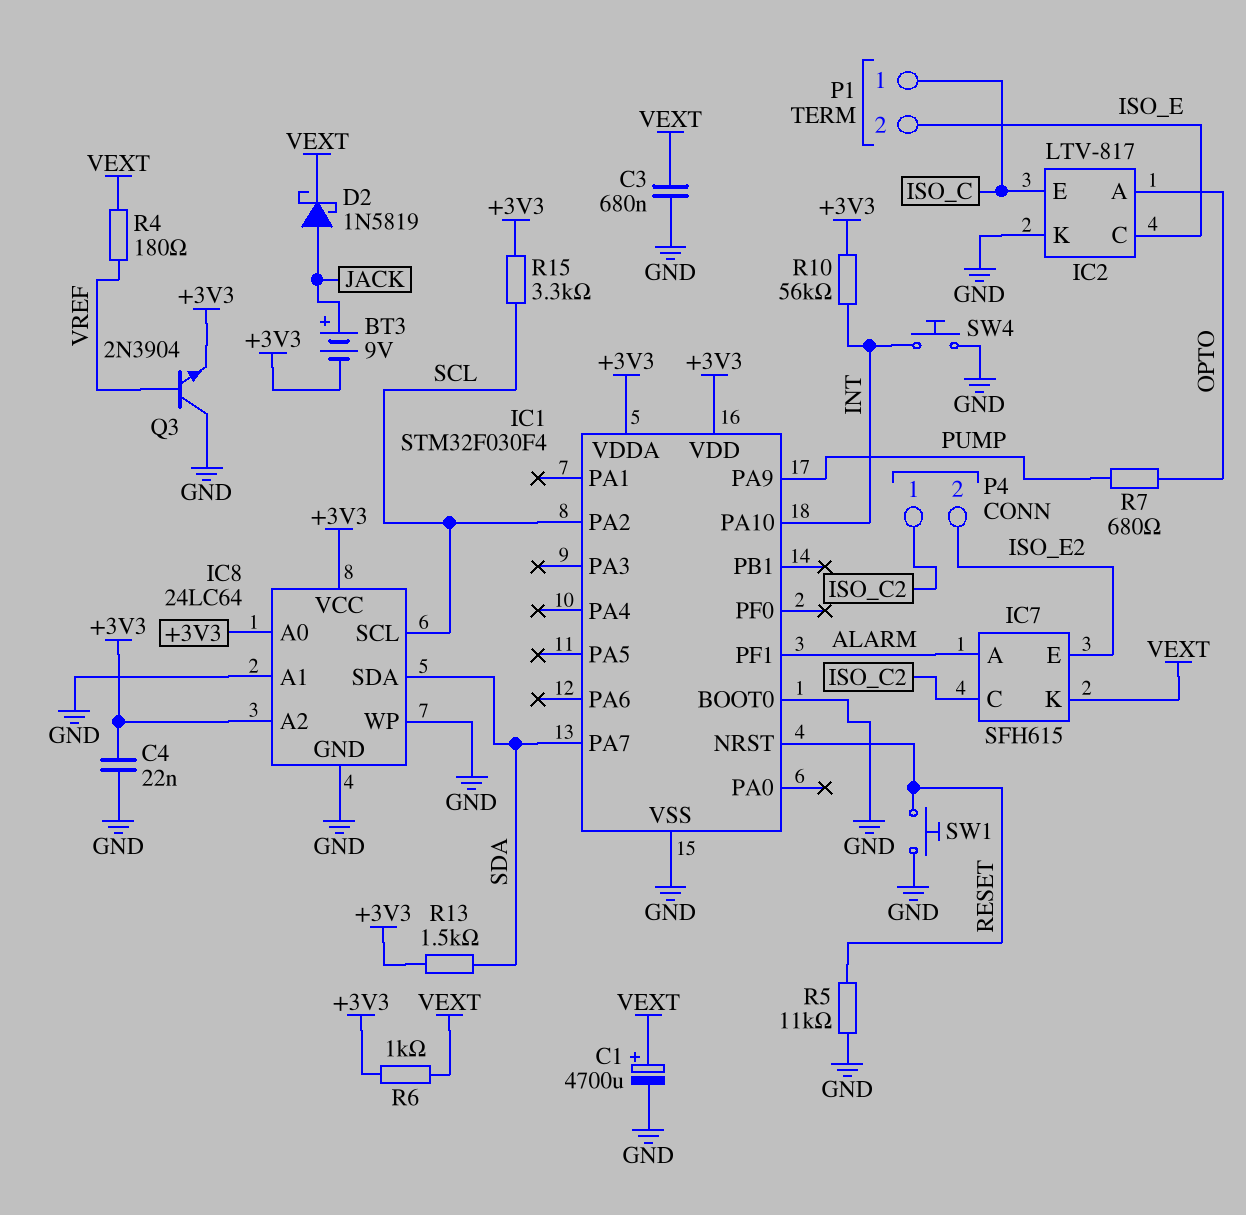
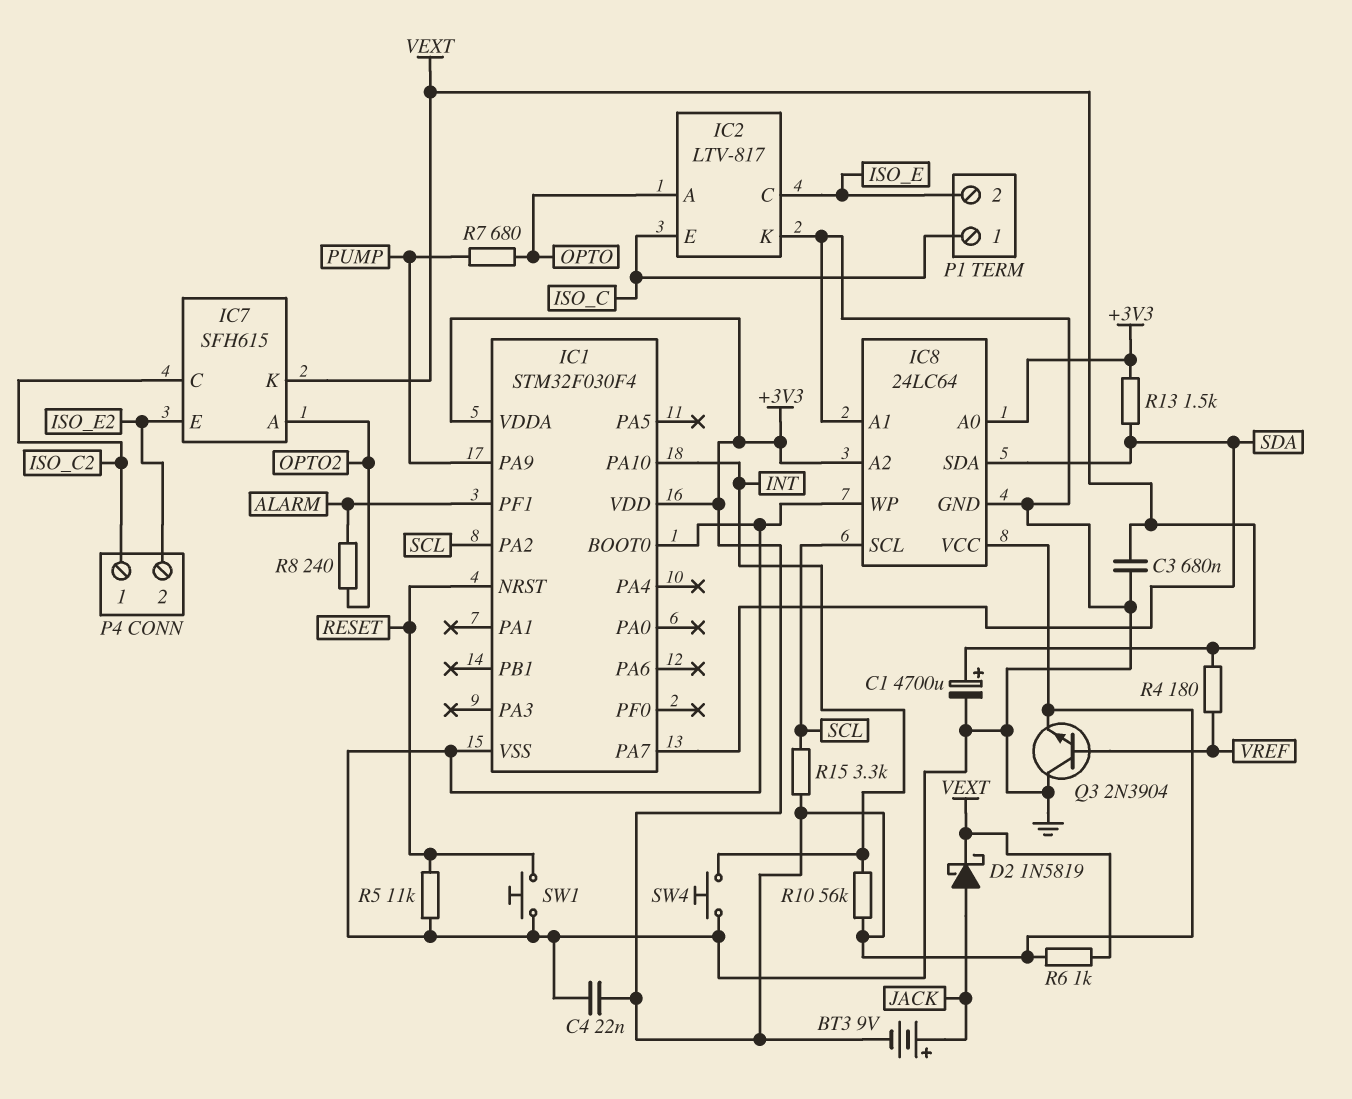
IC7 pin A: ALARM -> OPTO2
R8: none -> 240 (ALARM, OPTO2)

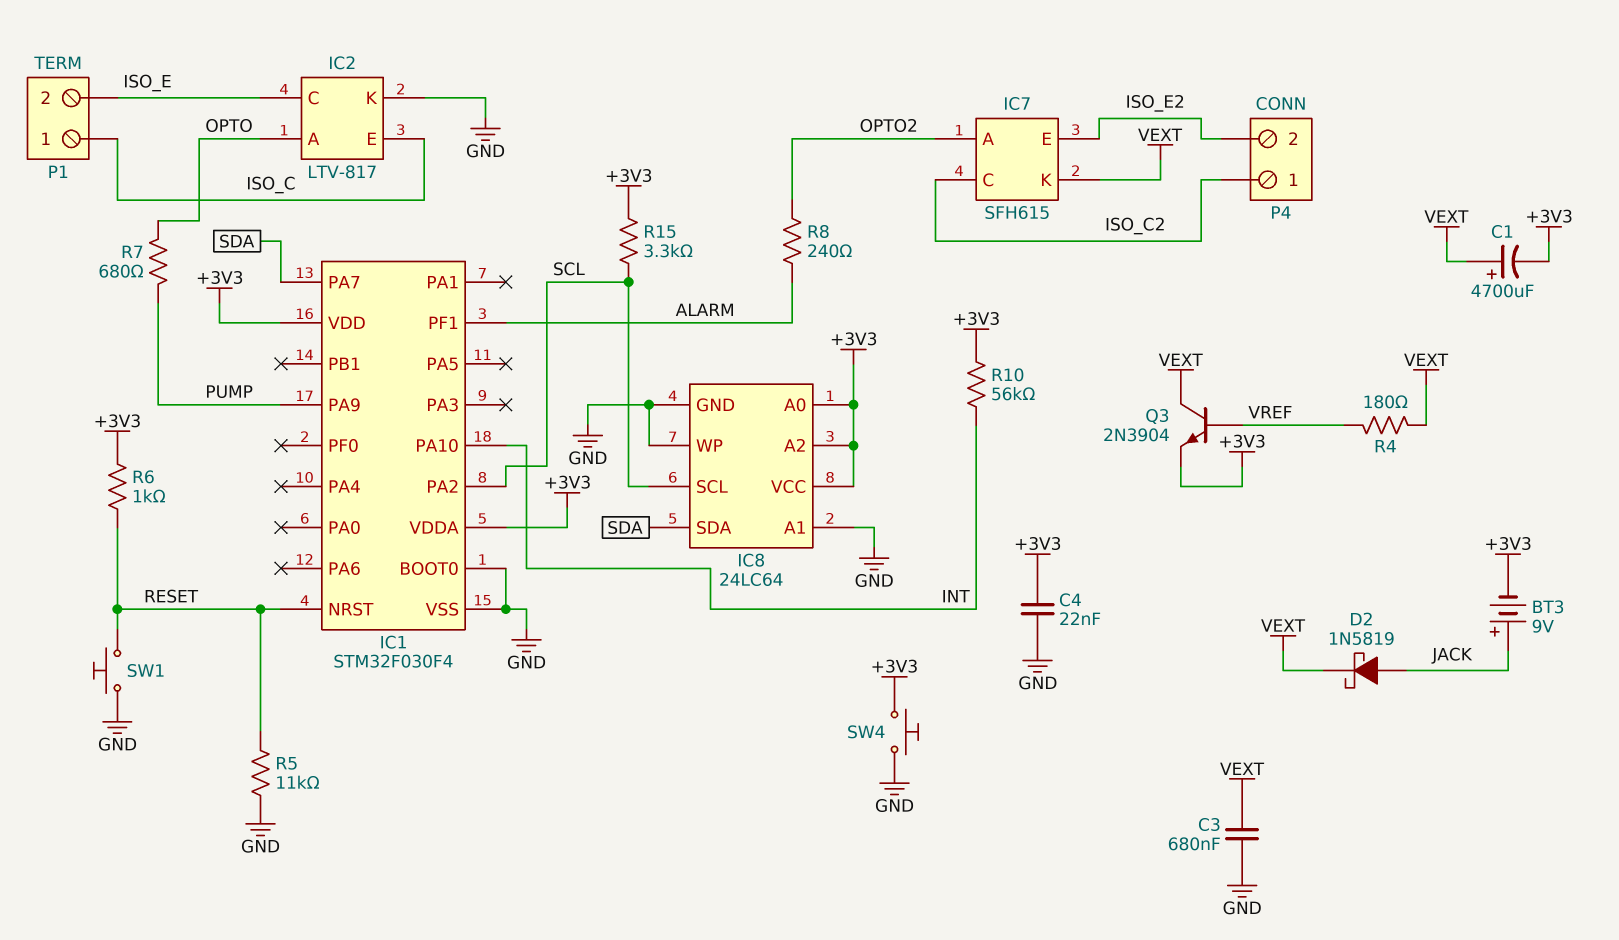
C1: 4700uF (plus VEXT, minus GND) -> 4700uF (plus VEXT, minus +3V3)
Q3: NPN 2N3904 (B VREF, C GND, E +3V3) -> NPN 2N3904 (B VREF, C VEXT, E +3V3)
R6: 1k (+3V3, VEXT) -> 1k (+3V3, RESET)
R13: 1.5k (+3V3, SDA) -> none
SW4: button (GND, INT) -> button (+3V3, GND)

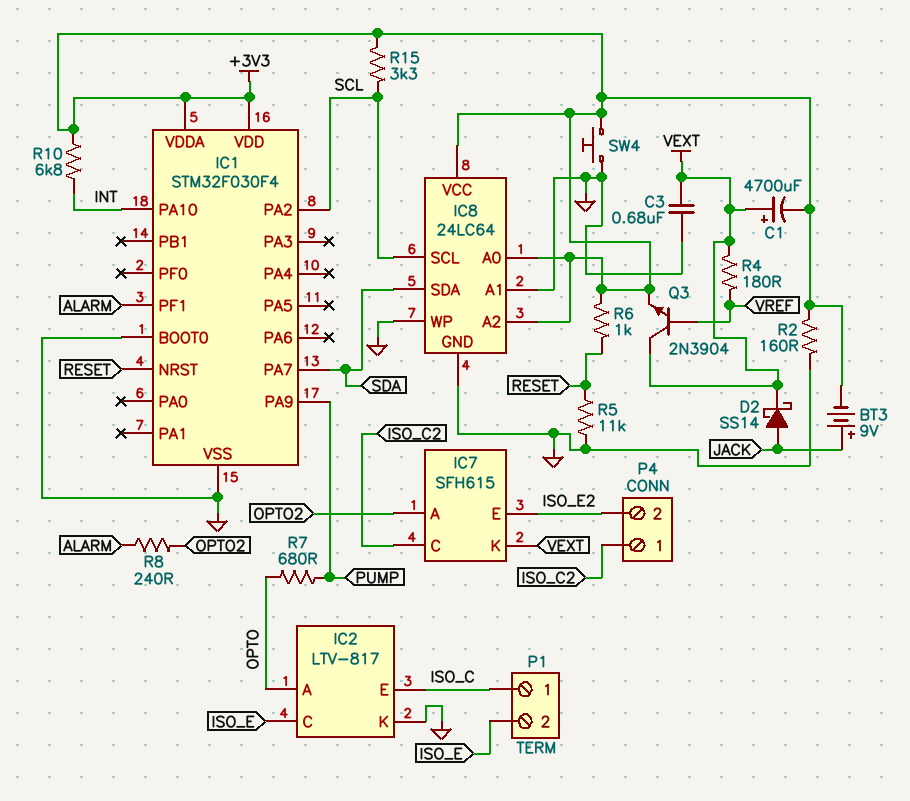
C4: 22nF (+3V3, GND) -> none
D2: schottky 1N5819 (A JACK, K VEXT) -> schottky SS14 (A JACK, K VEXT)
R2: none -> 160 (+3V3, GND)
R10: 56k (+3V3, INT) -> 6.8k (+3V3, INT)
SW1: button (GND, RESET) -> none

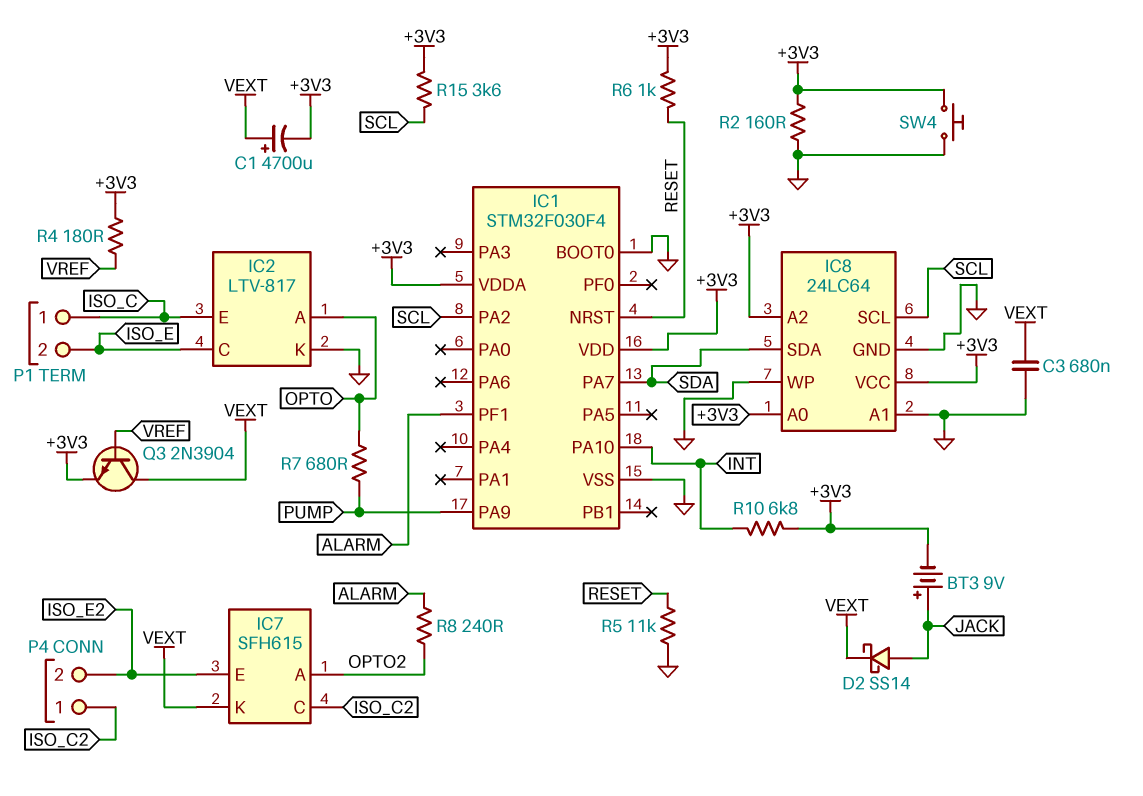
R4: 180 (VEXT, VREF) -> 180 (+3V3, VREF)
R15: 3.3k (+3V3, SCL) -> 3.6k (+3V3, SCL)

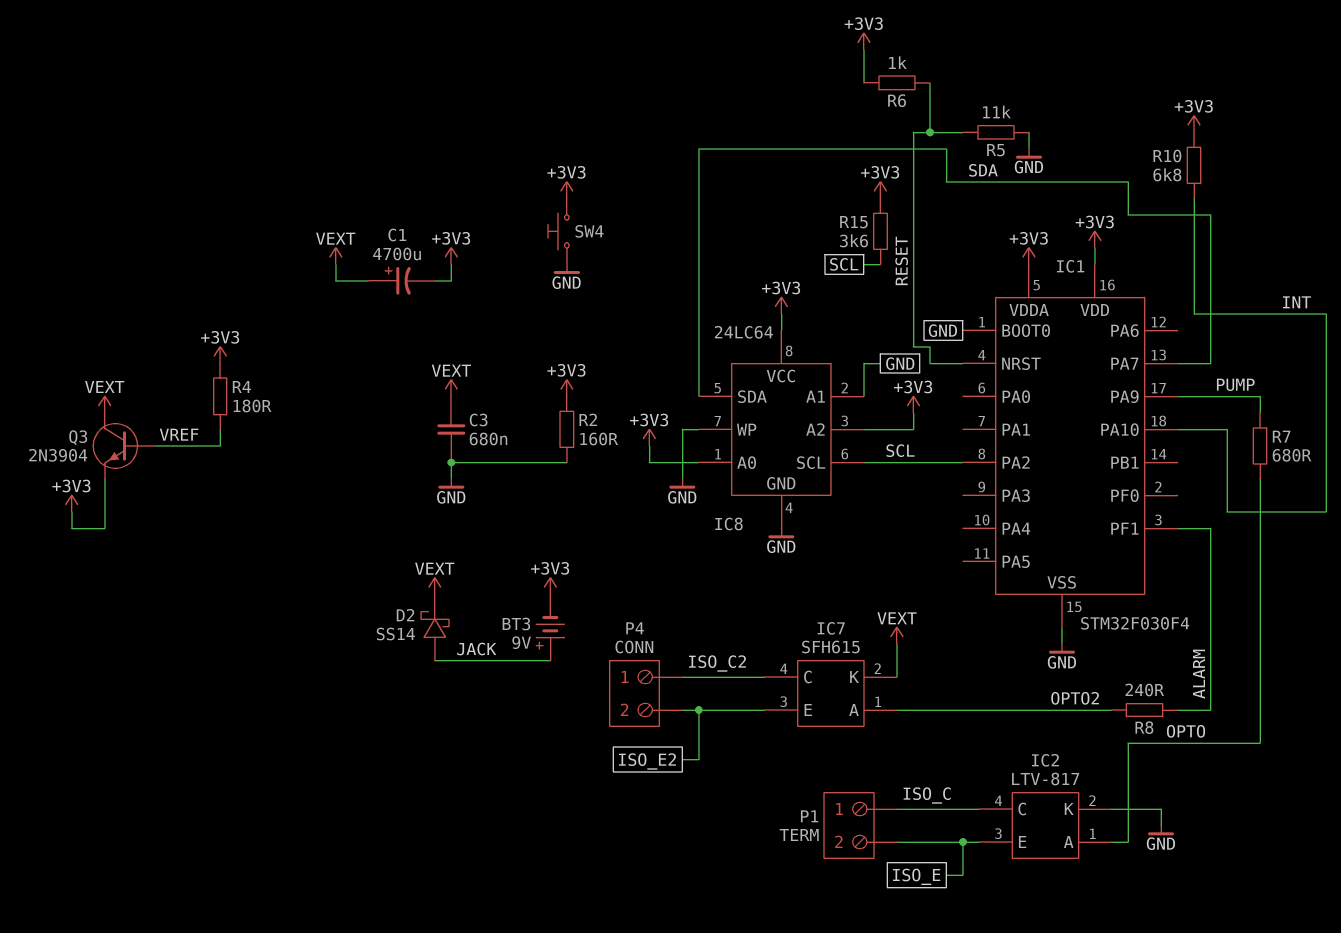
IC2 pin C: ISO_E -> ISO_C
IC2 pin E: ISO_C -> ISO_E

